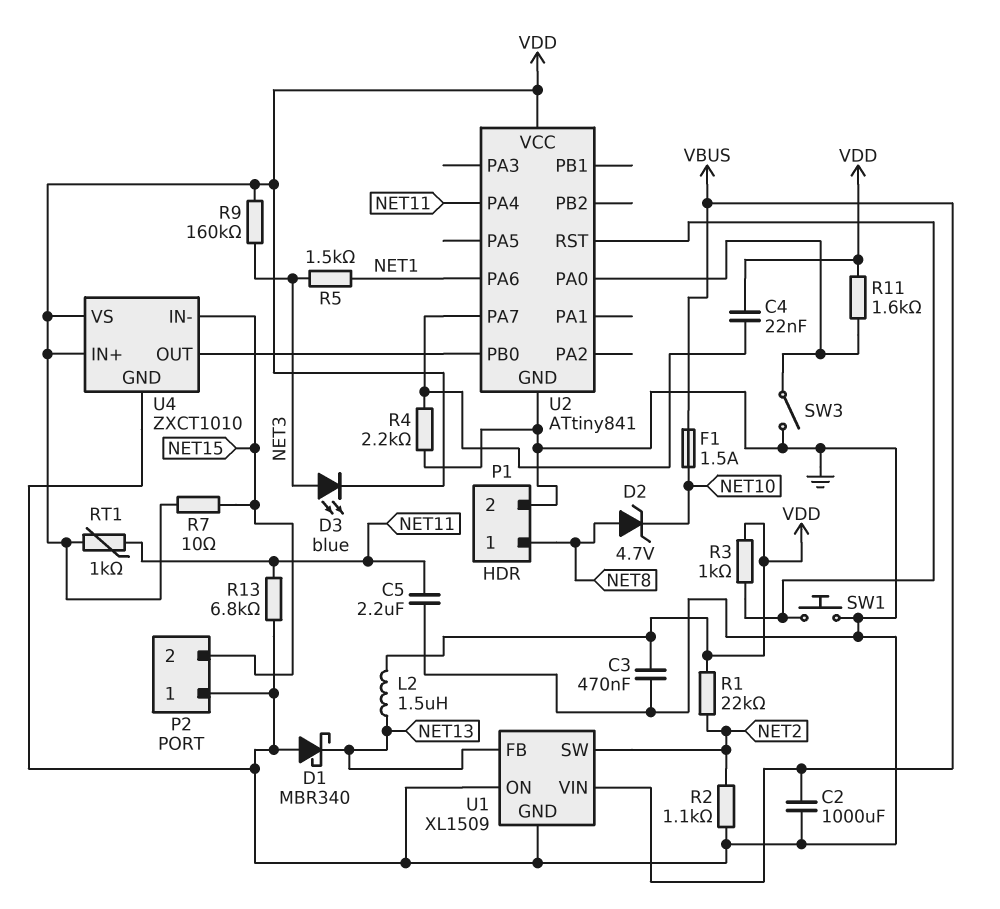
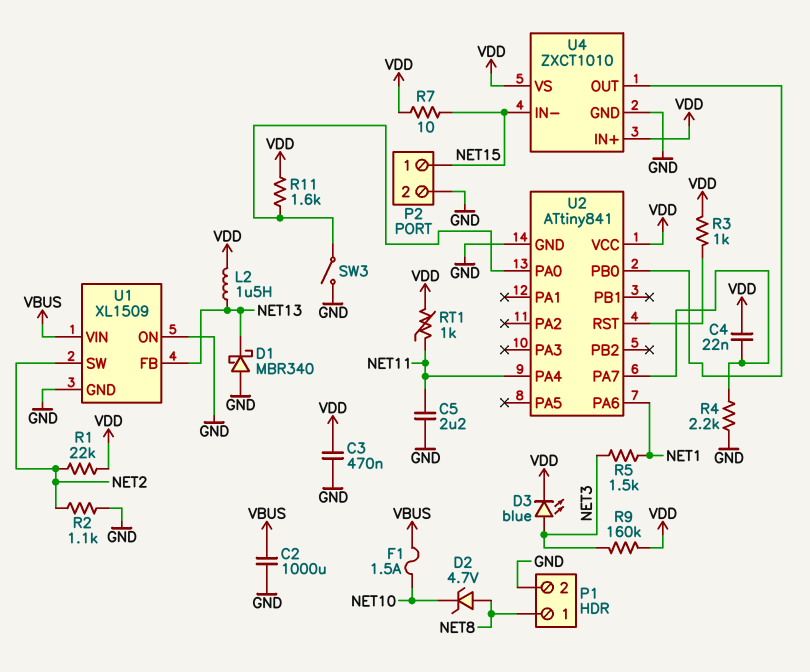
P2 pin 1: GND -> NET15
P2 pin 2: NET15 -> GND
R13: 6.8k (GND, NET11) -> none
SW1: button (GND, U2/RST) -> none

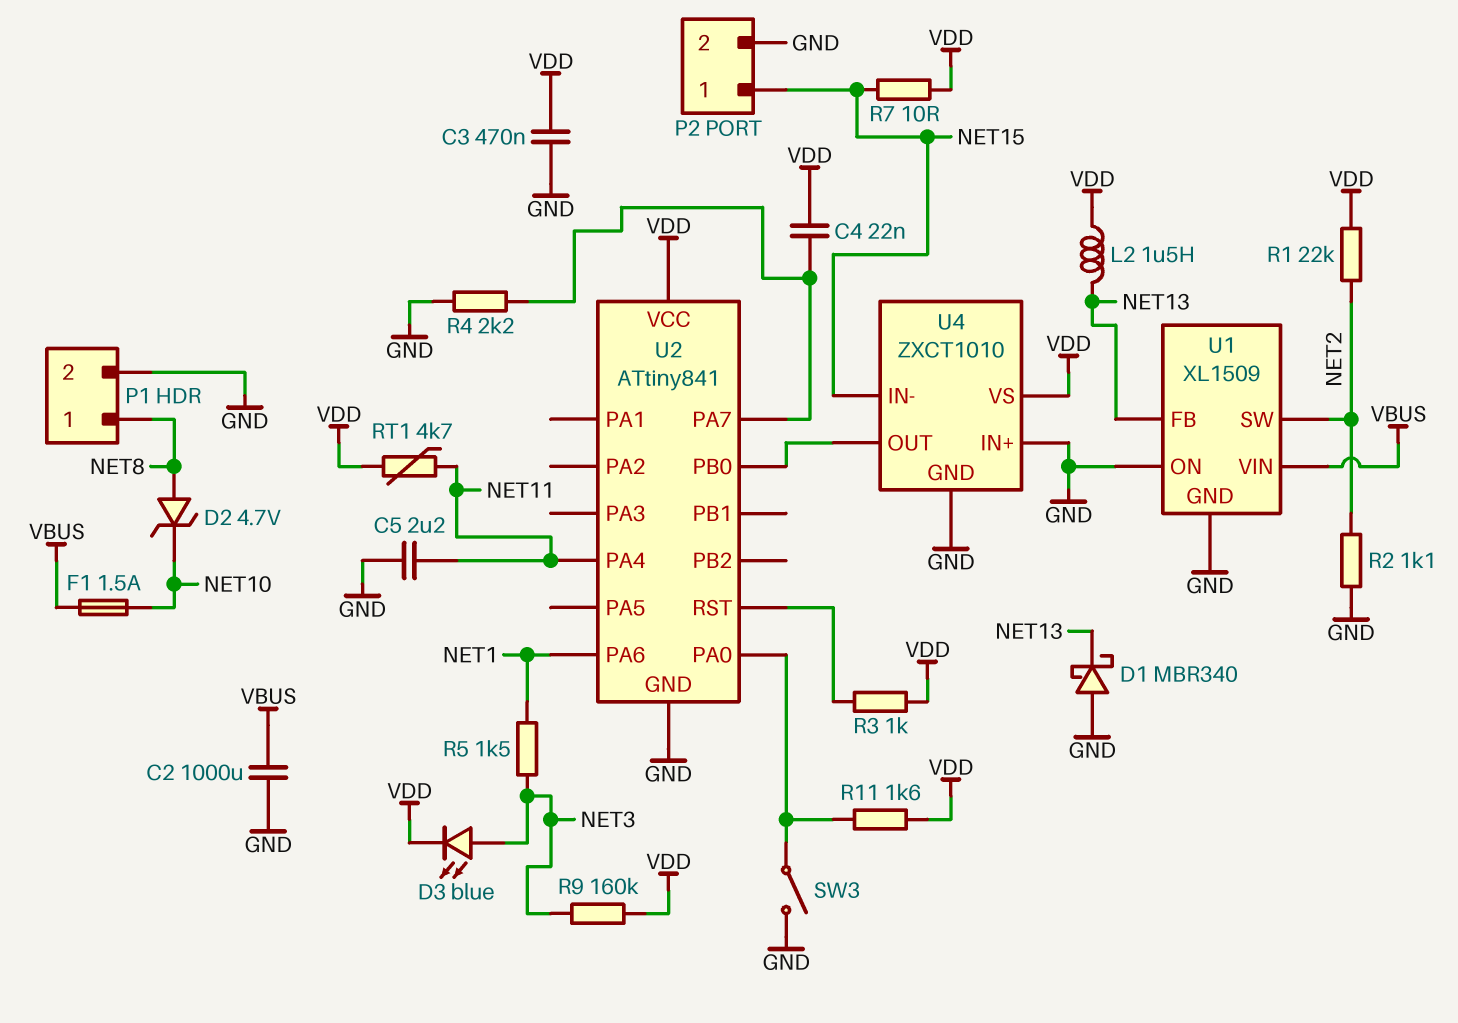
RT1: 1k (NET11, VDD) -> 4.7k (NET11, VDD)
U4 pin IN+: VDD -> GND

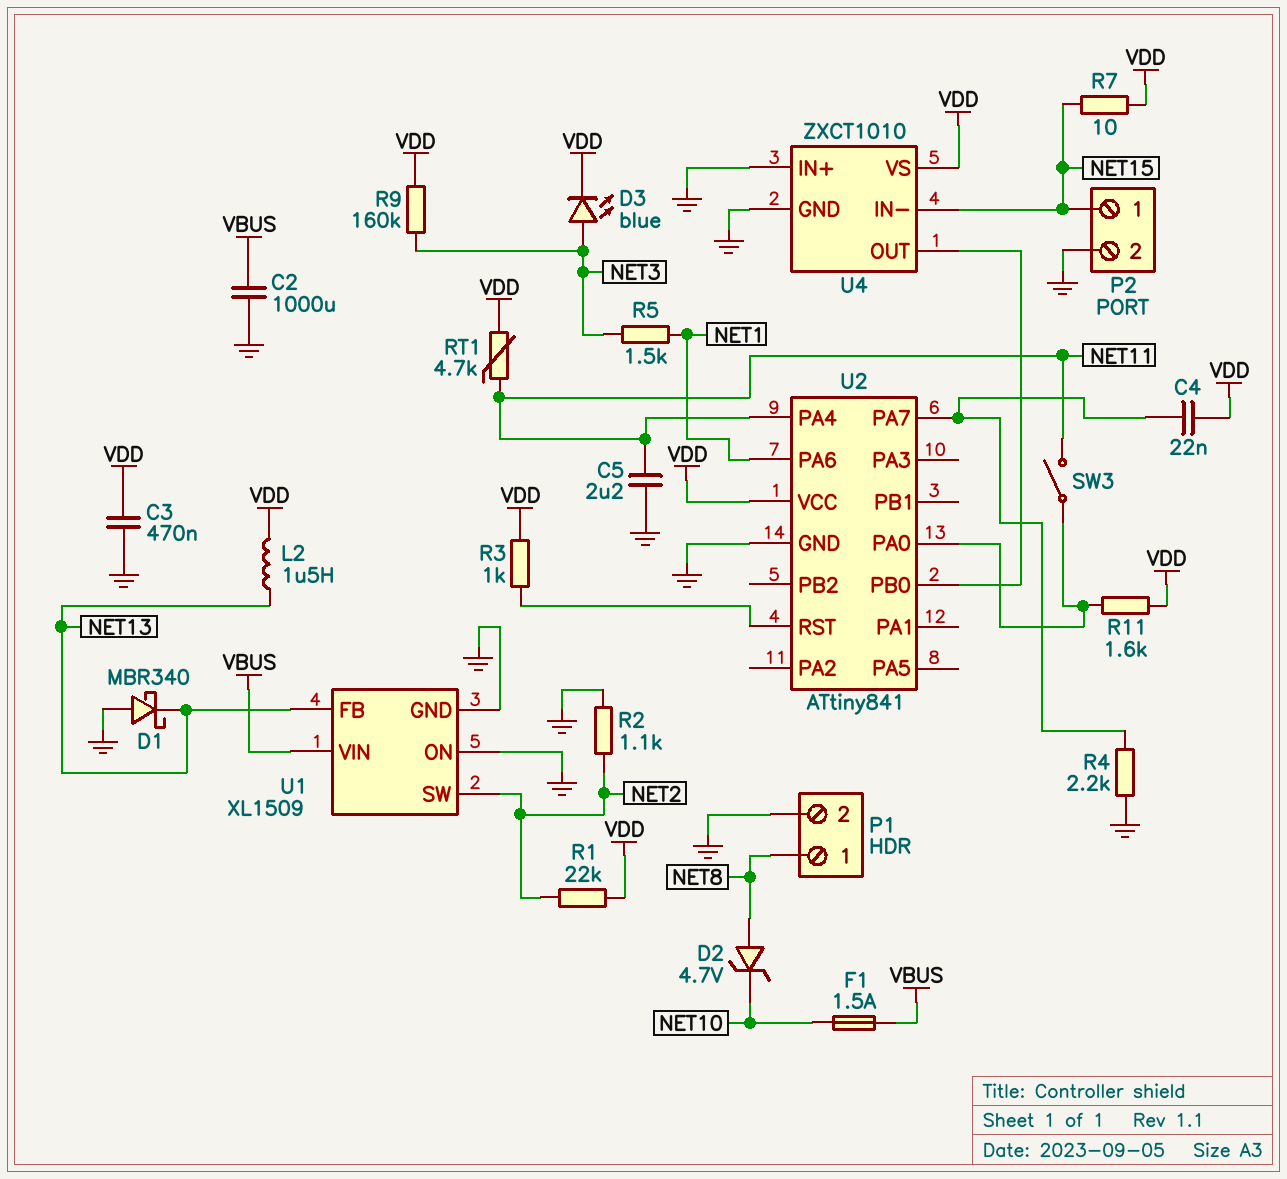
SW3: switch (GND, U2/PA0) -> switch (NET11, U2/PA0)

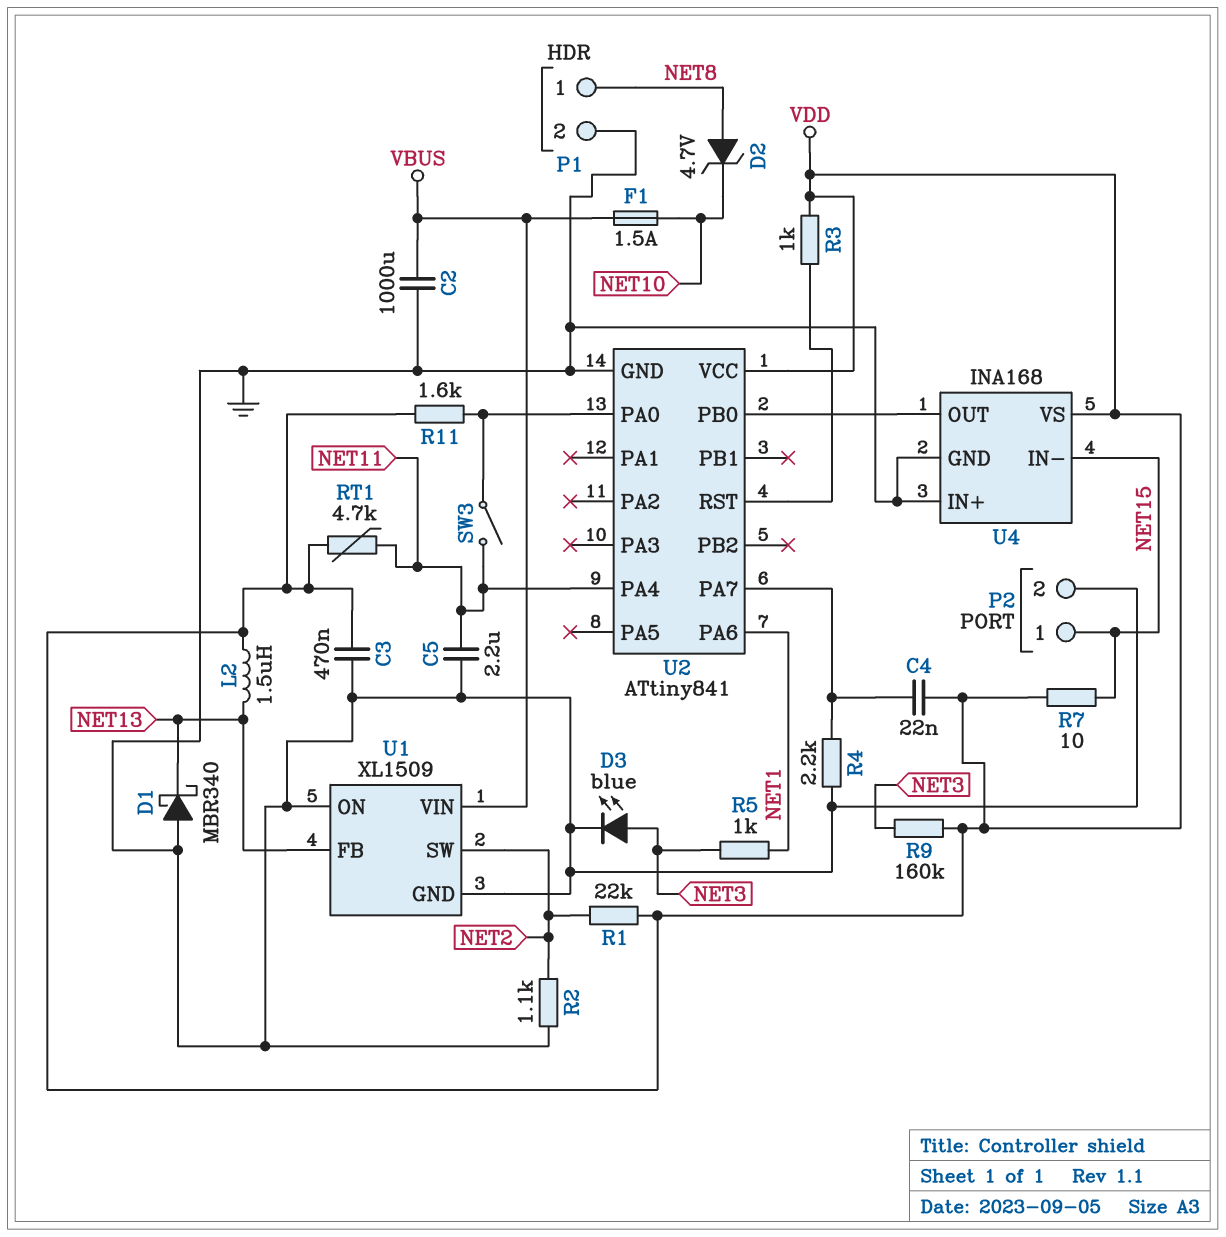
D3: LED blue (A NET3, K VDD) -> LED blue (A NET3, K GND)
R5: 1.5k (NET1, NET3) -> 1k (NET1, NET3)
U4: ZXCT1010 -> INA168

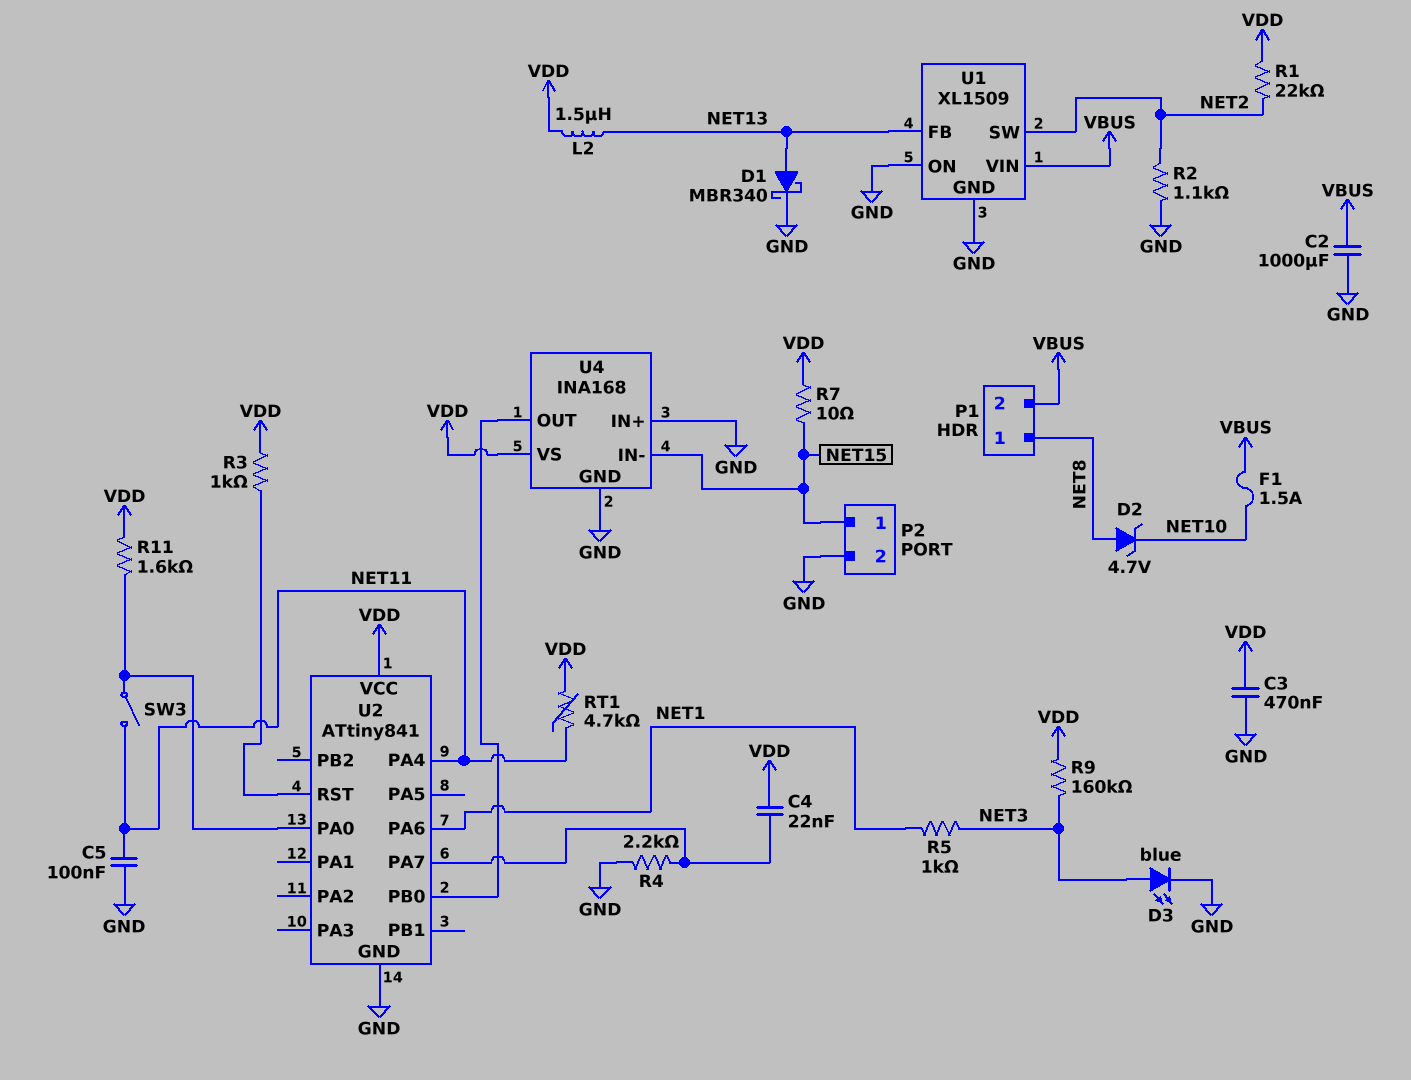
C5: 2.2uF (GND, NET11) -> 100nF (GND, NET11)
D1: schottky MBR340 (A GND, K NET13) -> schottky MBR340 (A NET13, K GND)
P1 pin 2: GND -> VBUS

